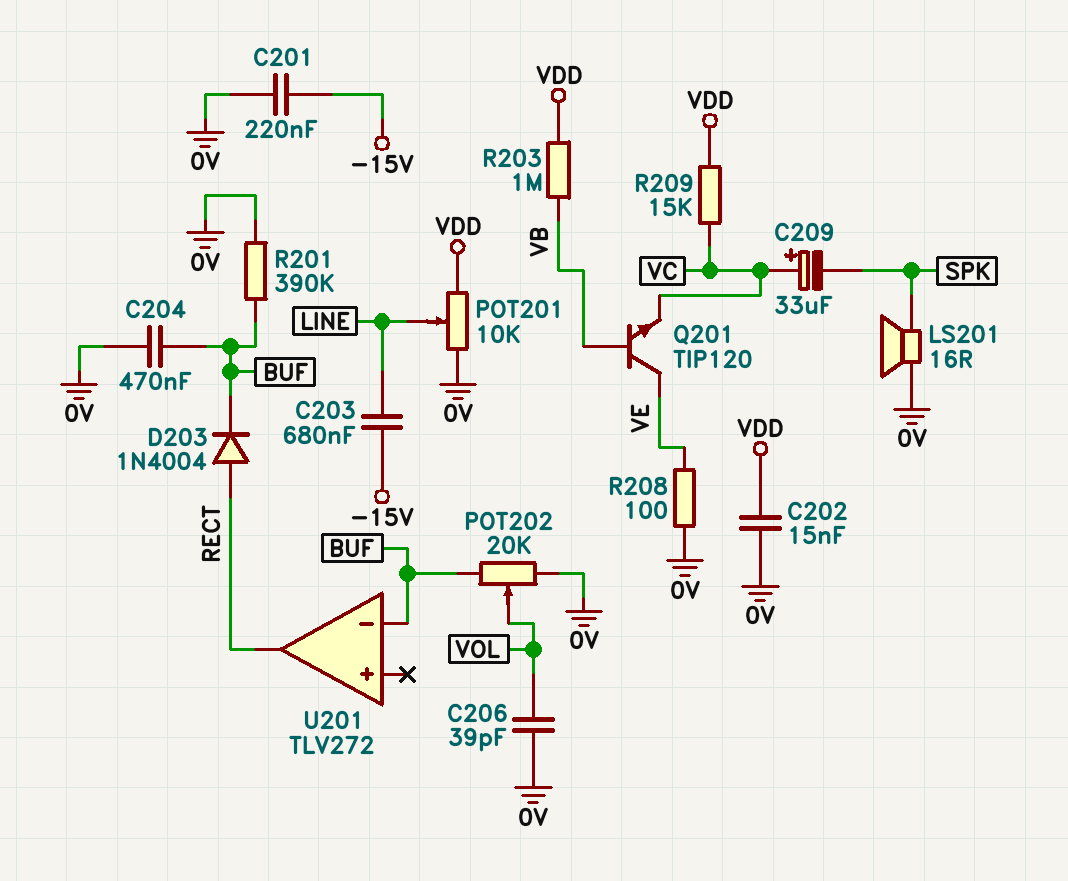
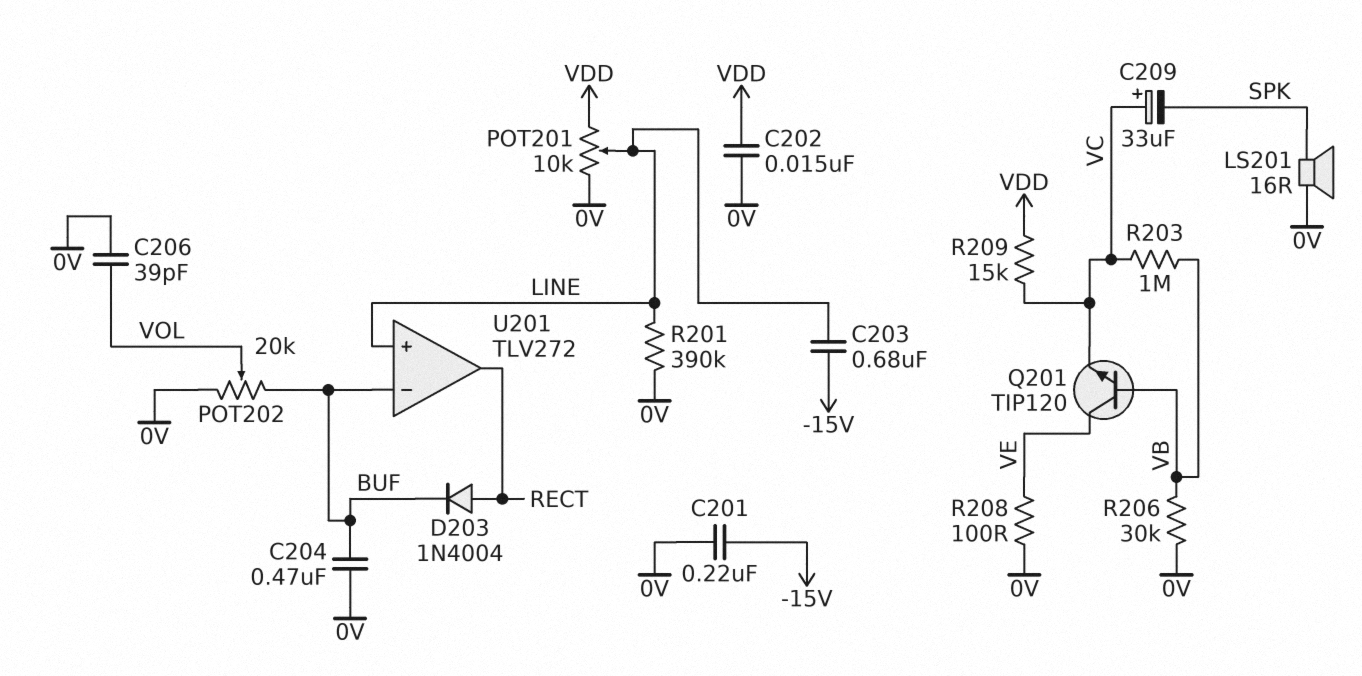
R201: 390k (0V, BUF) -> 390k (0V, LINE)
R203: 1M (VB, VDD) -> 1M (VB, VC)
R206: none -> 30k (0V, VB)
U201 pin in+: none -> LINE

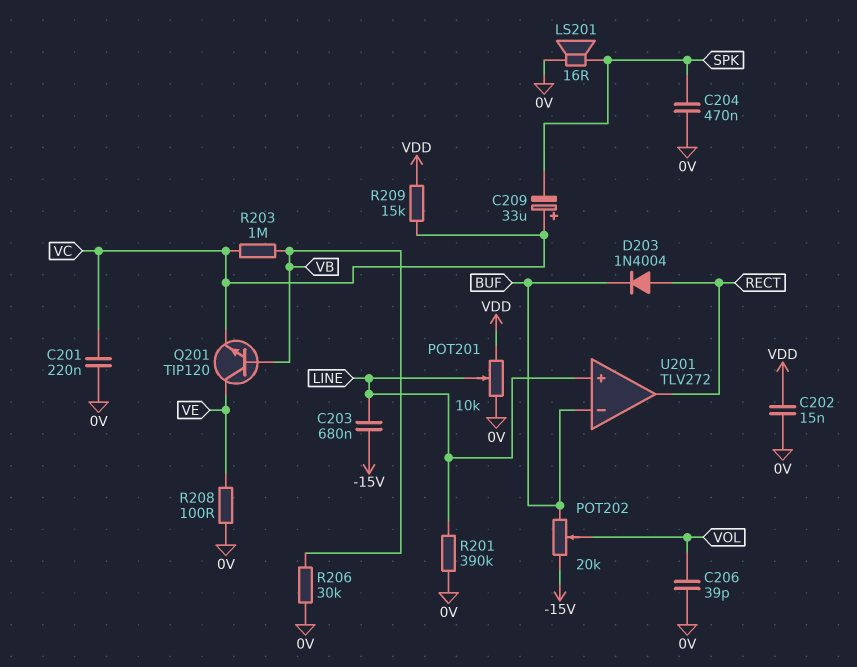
C201: 220nF (-15V, 0V) -> 220nF (0V, VC)
C204: 470nF (0V, BUF) -> 470nF (0V, SPK)
POT202: 20k (0V, BUF, wiper VOL) -> 20k (-15V, BUF, wiper VOL)

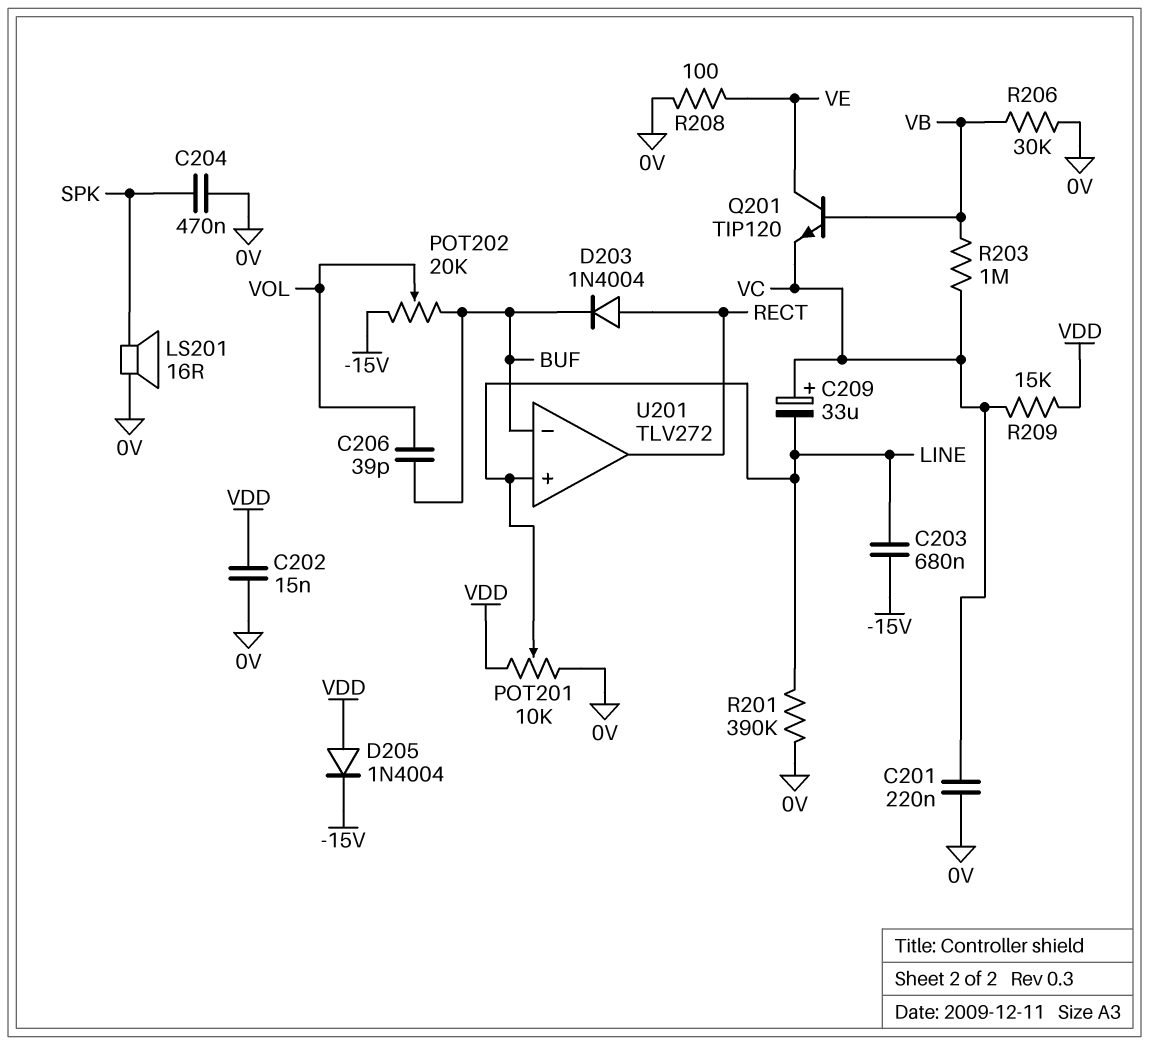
C206: 39pF (0V, VOL) -> 39pF (BUF, VOL)
C209: 33uF (plus VC, minus SPK) -> 33uF (plus VC, minus LINE)
D205: none -> diode 1N4004 (A VDD, K -15V)

